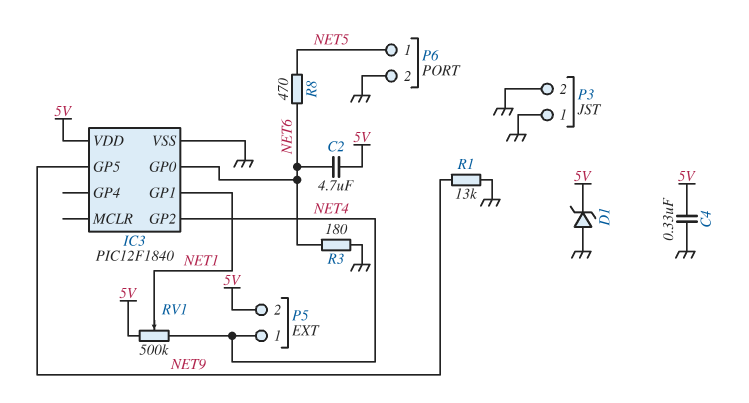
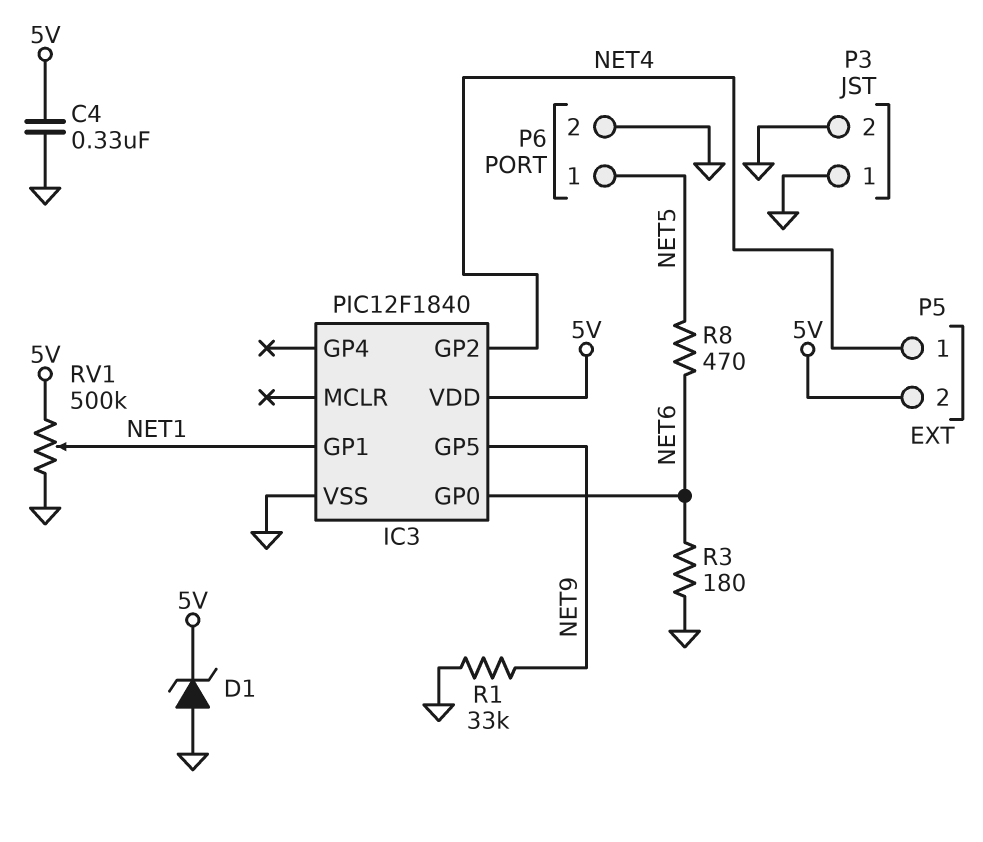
C2: 4.7uF (5V, NET6) -> none
R1: 13k (GND, NET9) -> 33k (GND, NET9)
RV1: 500k (5V, NET4, wiper NET1) -> 500k (5V, GND, wiper NET1)

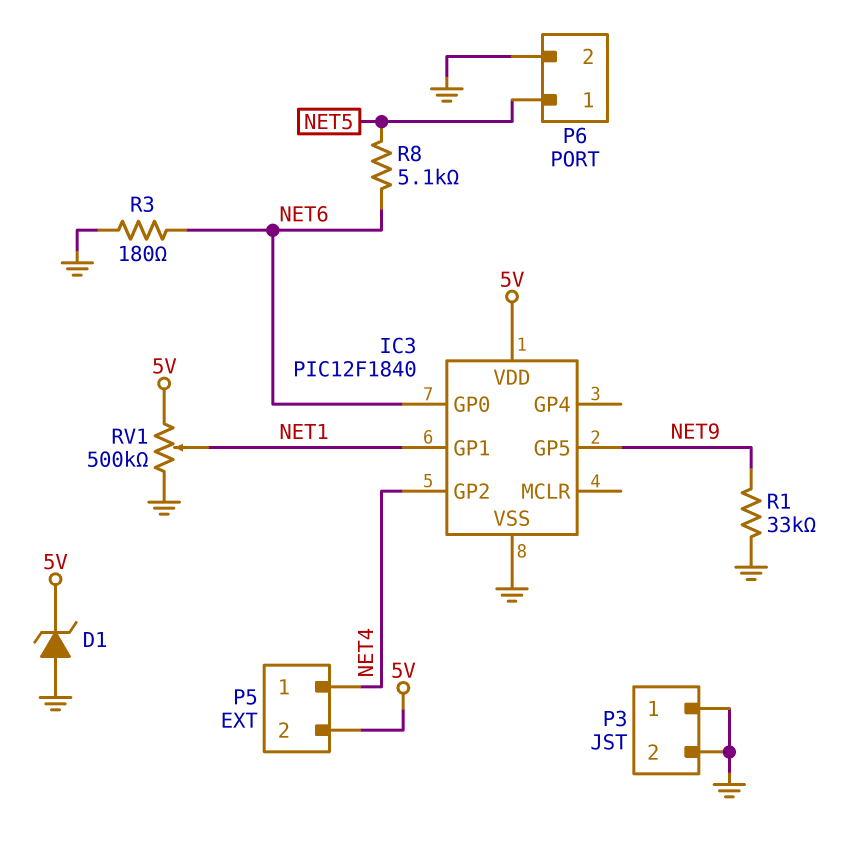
C4: 330nF (5V, GND) -> none
R8: 470 (NET5, NET6) -> 5.1k (NET5, NET6)

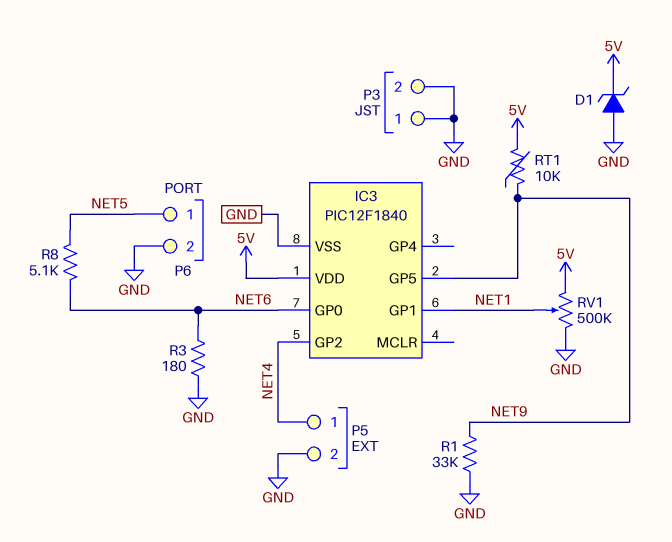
P5 pin 2: 5V -> GND
RT1: none -> 10k (5V, NET9)

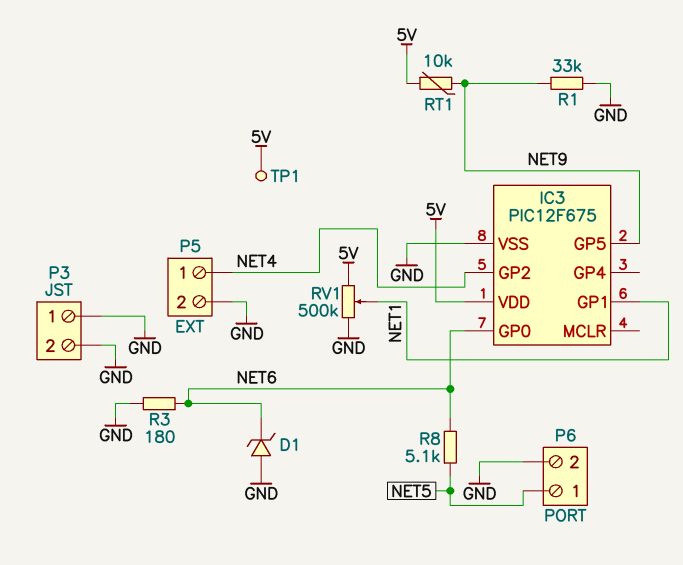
D1: zener (A GND, K 5V) -> zener (A GND, K NET6)
IC3: PIC12F1840 -> PIC12F675
TP1: none -> test point (5V)

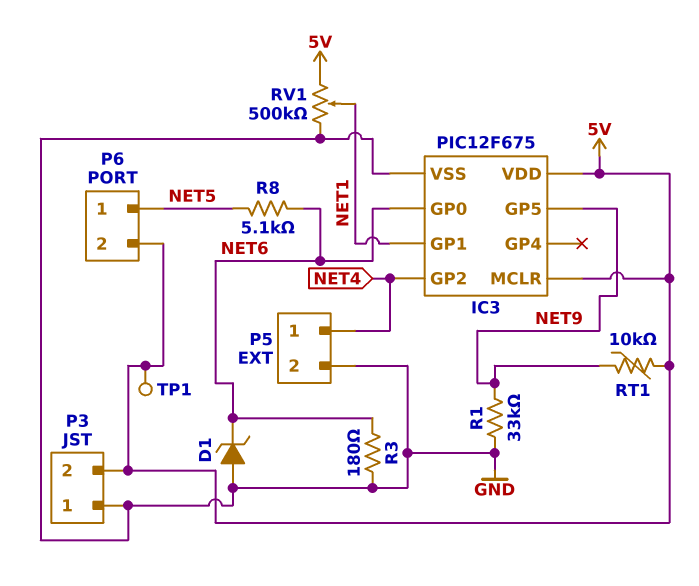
IC3 pin MCLR: none -> 5V
P3 pin 2: GND -> 5V
P6 pin 2: GND -> 5V

